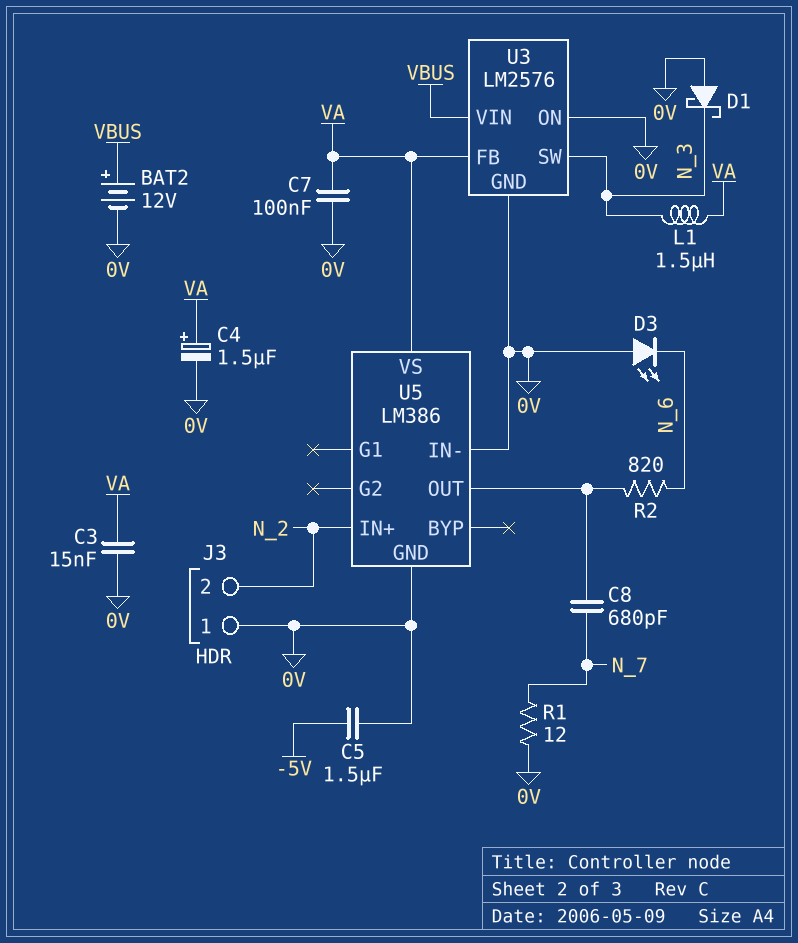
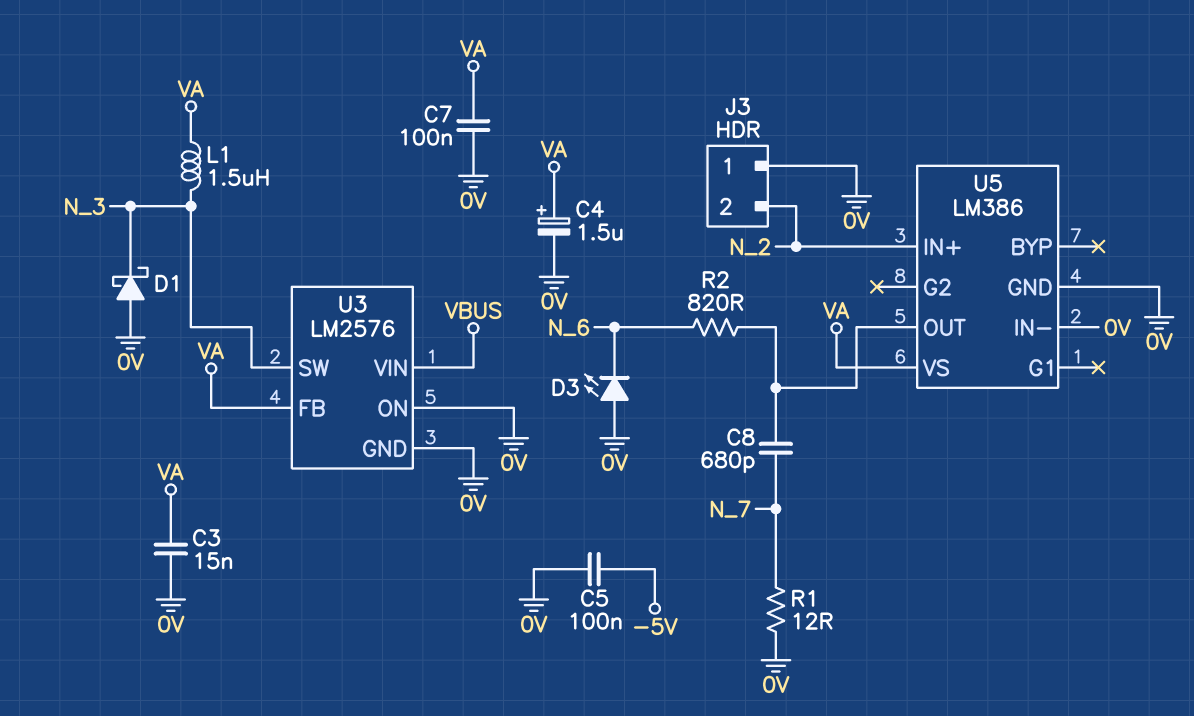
BAT2: 12V (plus VBUS, minus 0V) -> none
C5: 1.5uF (-5V, 0V) -> 100nF (-5V, 0V)

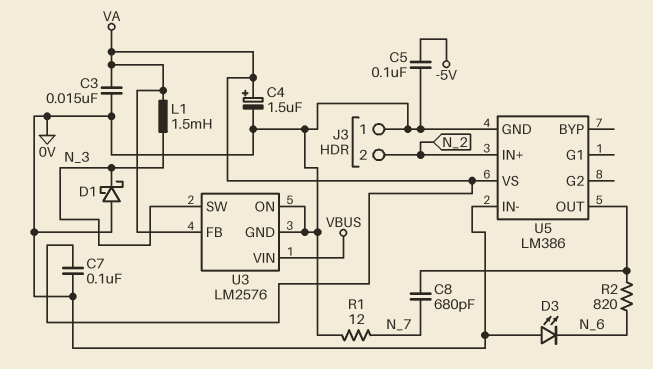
L1: 1.5uH (N_3, VA) -> 1.5mH (N_3, VA)

